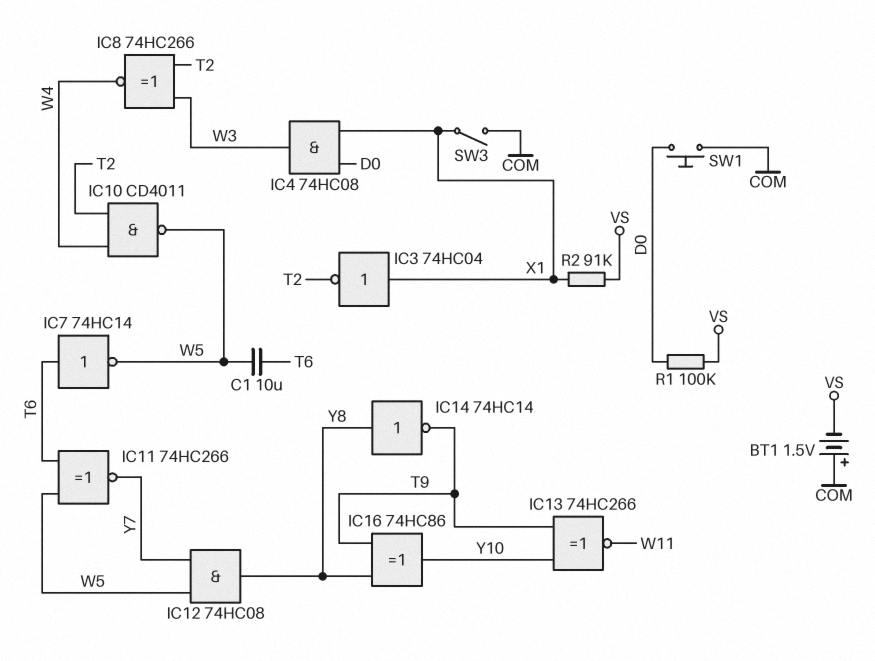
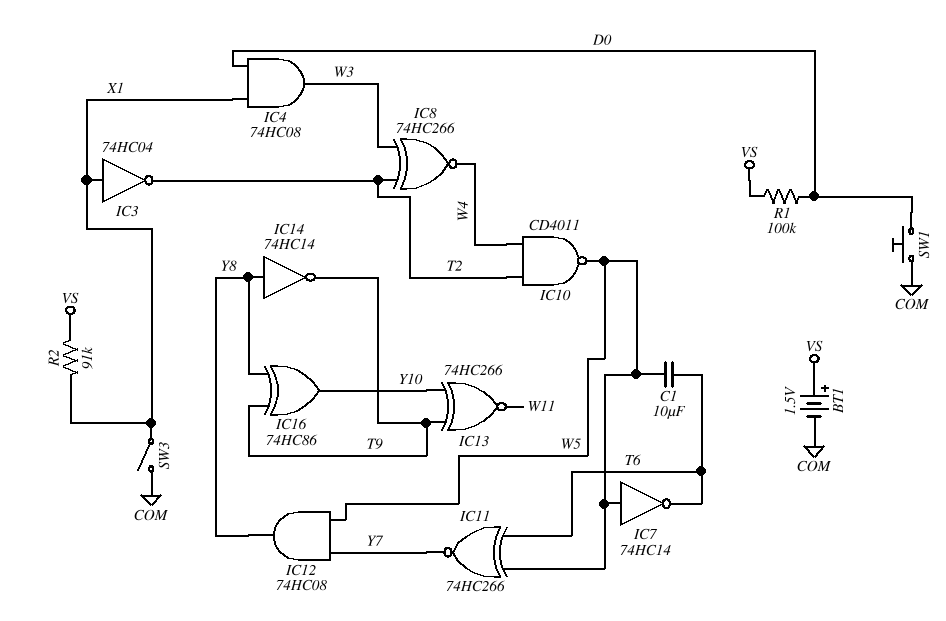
BT1: 1.5V (plus COM, minus VS) -> 1.5V (plus VS, minus COM)
IC7: NOT 74HC14 (in T6, out W5) -> NOT 74HC14 (in W5, out T6)

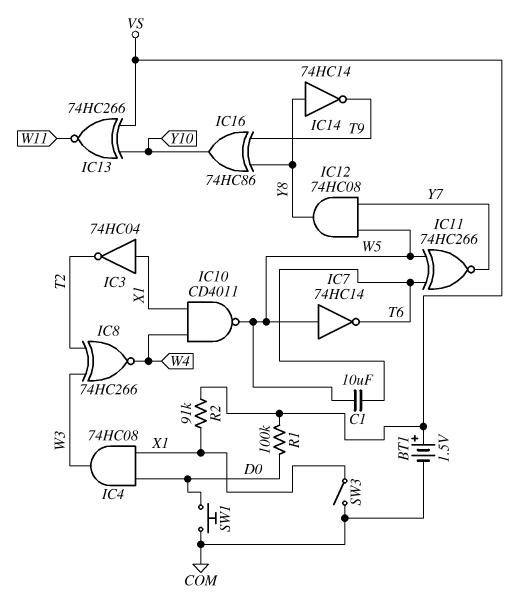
IC10: NAND CD4011 (in T2, in W4, out W5) -> NAND CD4011 (in W4, in X1, out W5)
IC13: XNOR 74HC266 (in T9, in Y10, out W11) -> XNOR 74HC266 (in VS, in Y10, out W11)

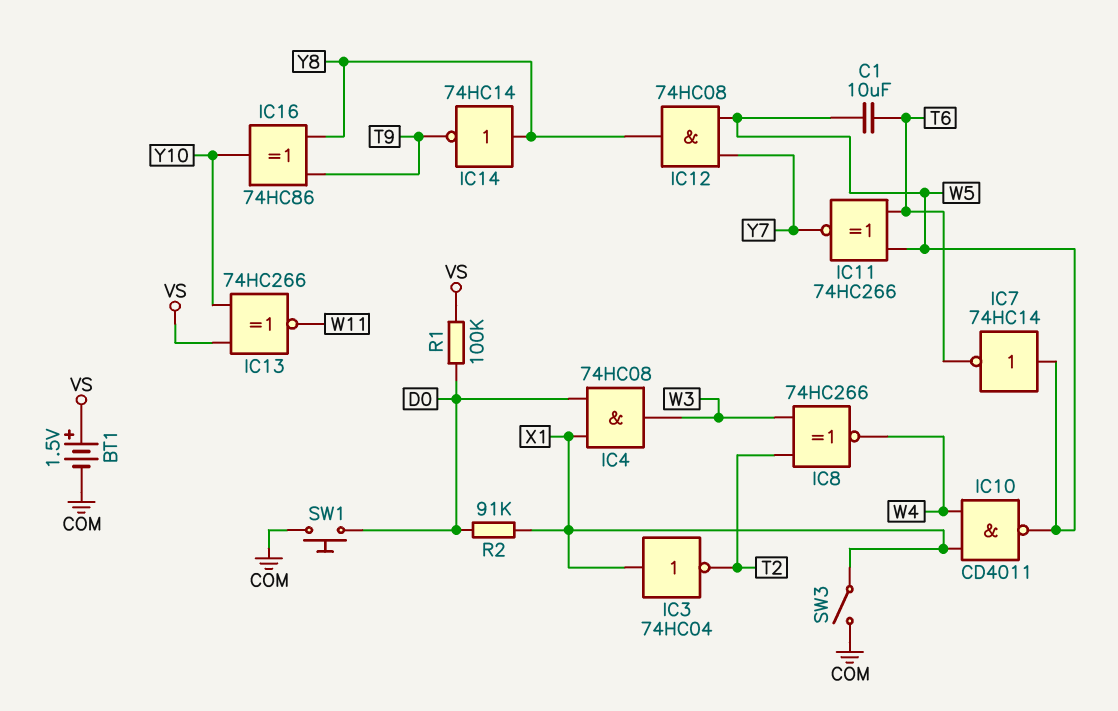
R2: 91k (VS, X1) -> 91k (D0, X1)

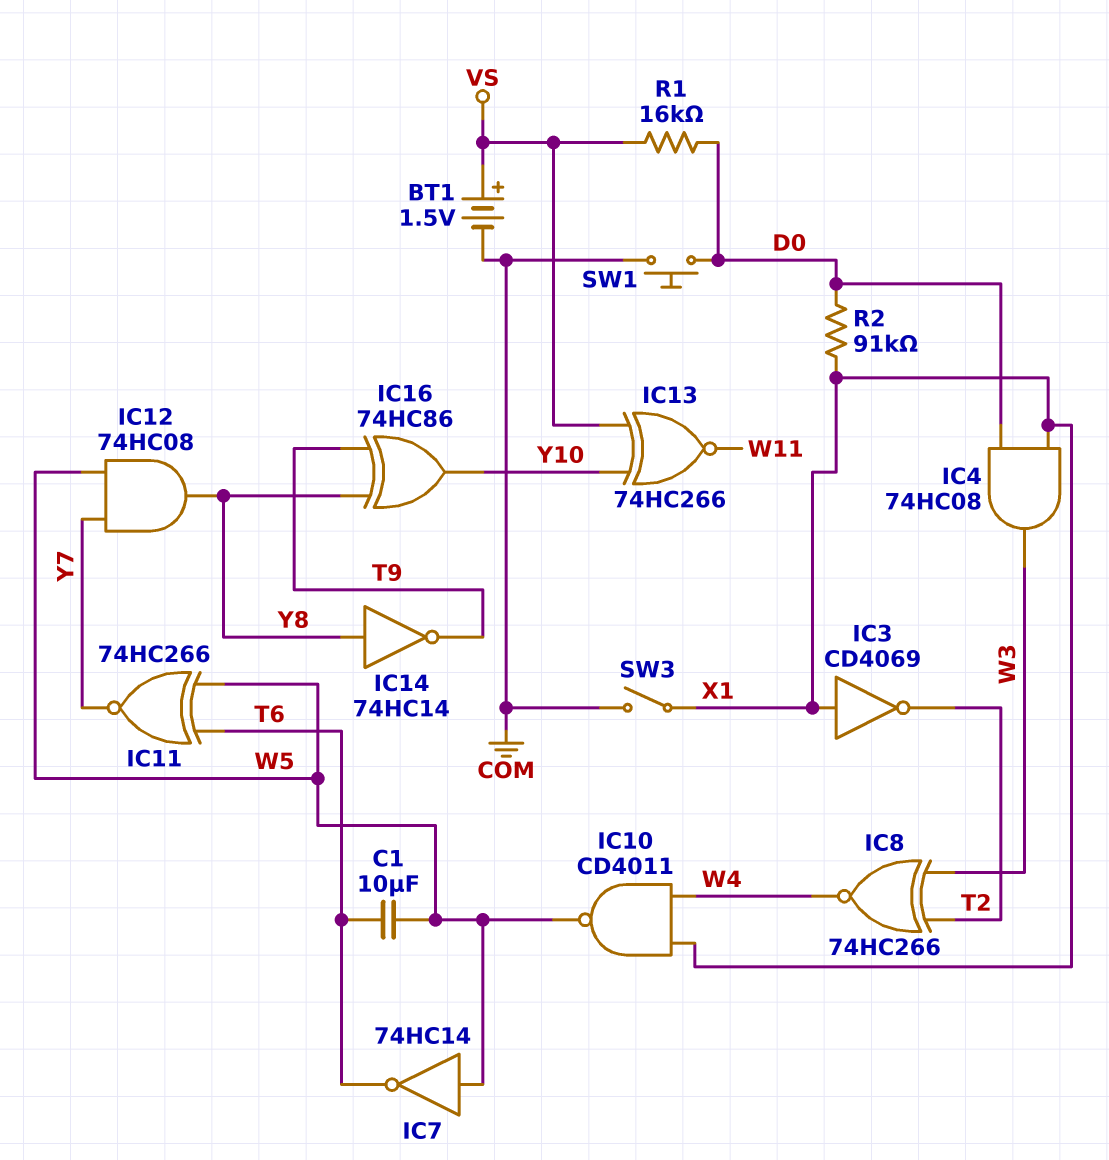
IC3: NOT 74HC04 (in X1, out T2) -> NOT CD4069 (in X1, out T2)
R1: 100k (D0, VS) -> 16k (D0, VS)

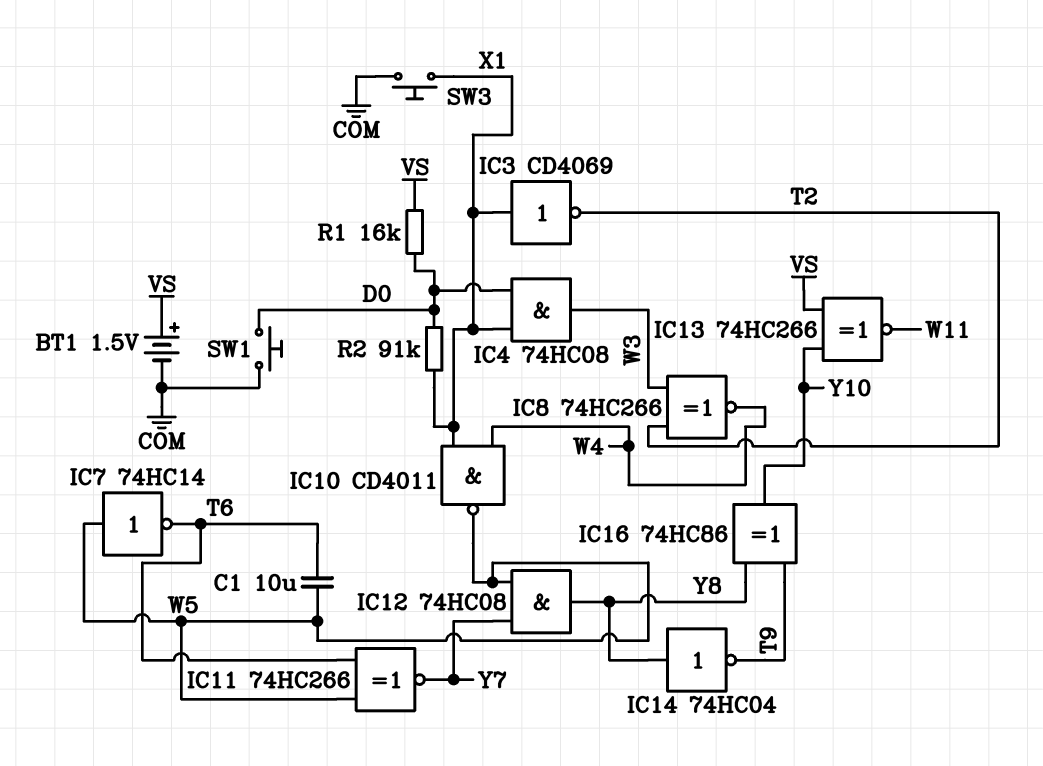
IC14: NOT 74HC14 (in Y8, out T9) -> NOT 74HC04 (in Y8, out T9)
SW3: switch (COM, X1) -> button (COM, X1)

